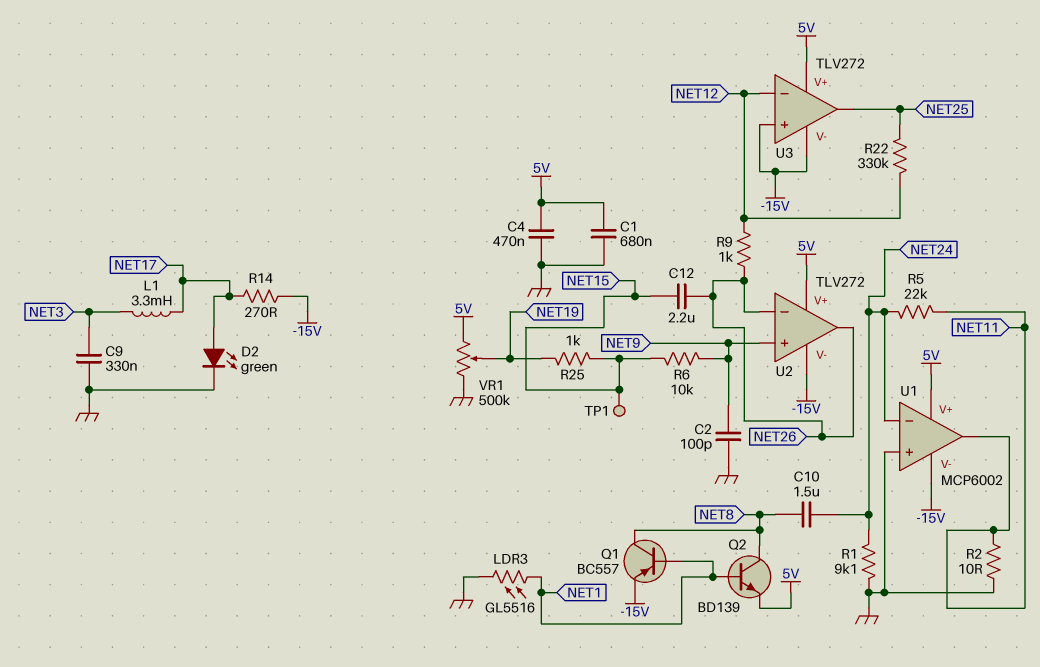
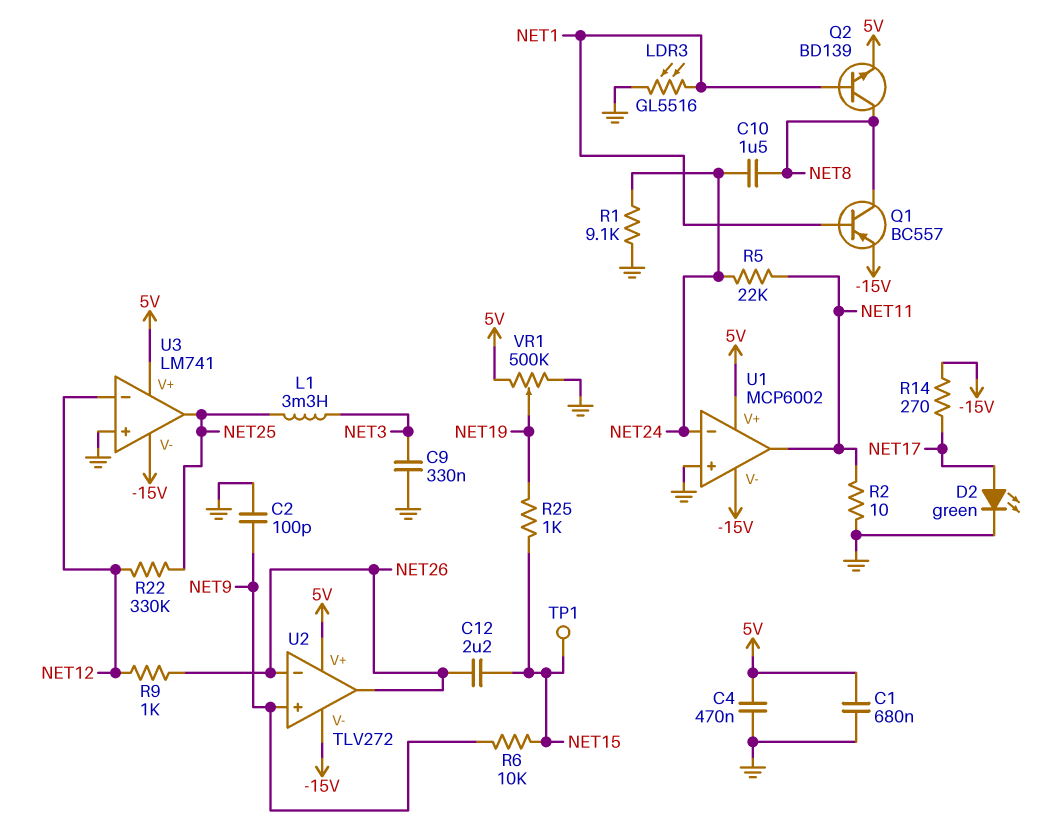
L1: 3.3mH (NET3, NET17) -> 3.3mH (NET3, NET25)
U3: TLV272 -> LM741
U3 pin in+: -15V -> GND

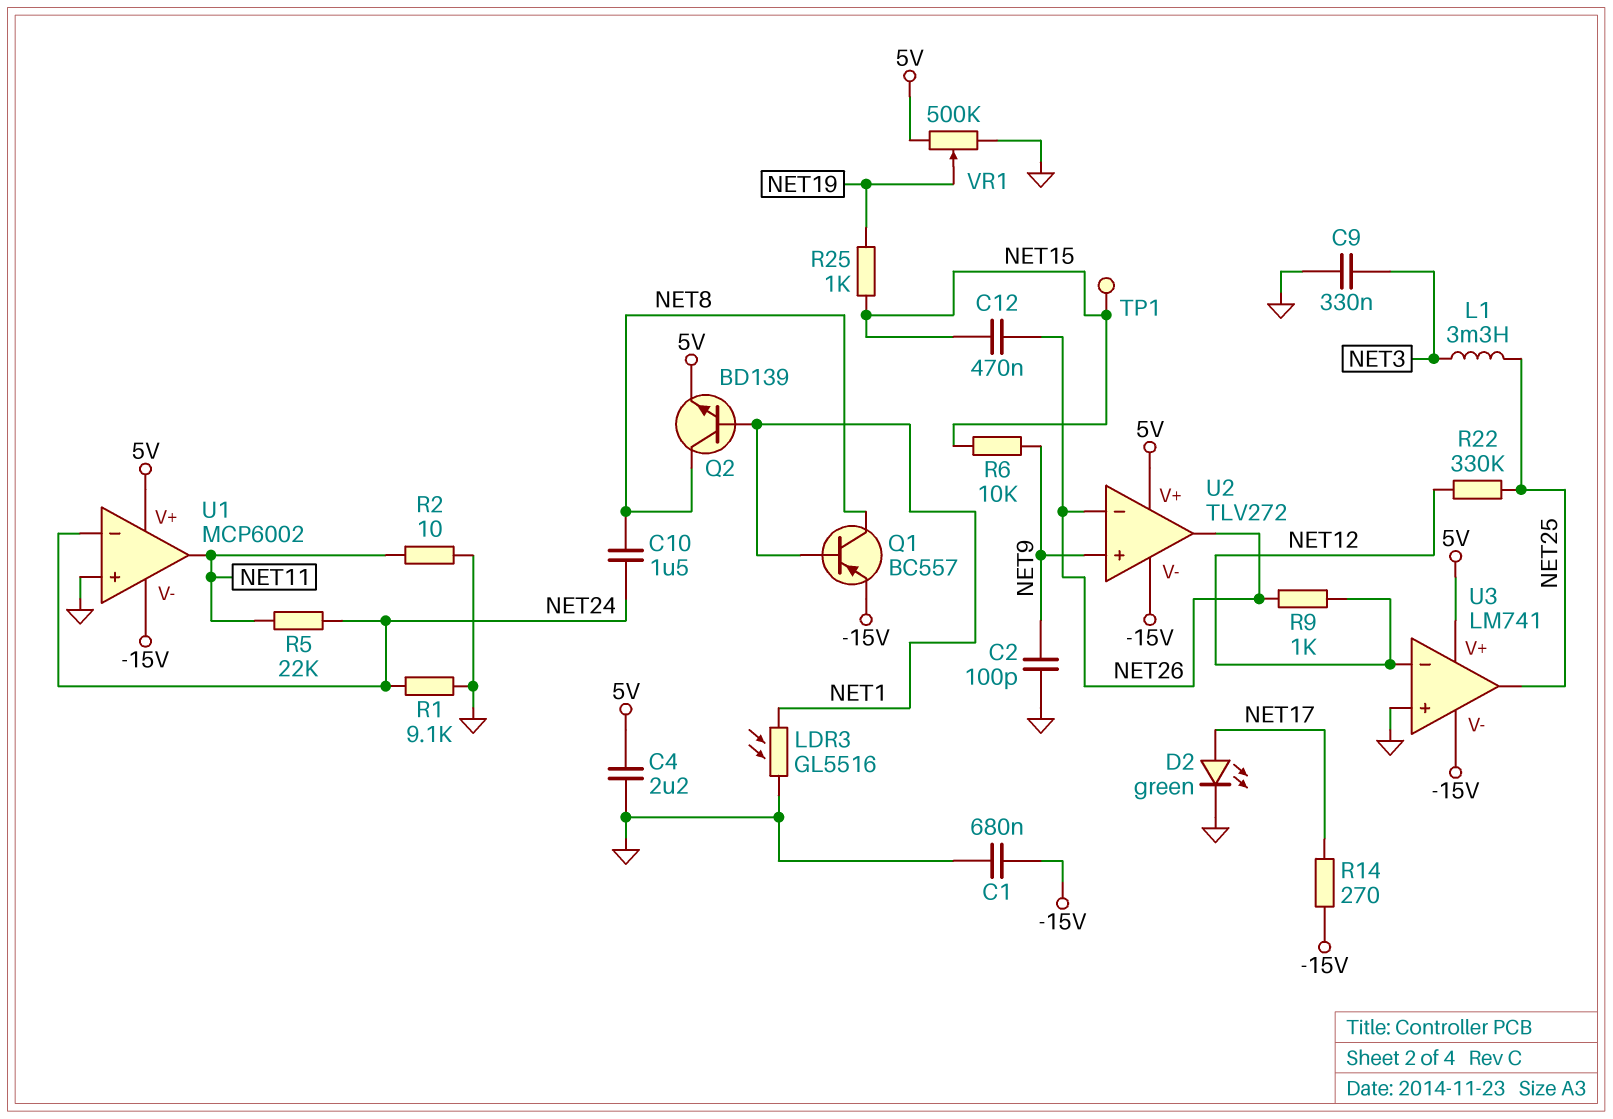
C1: 680nF (5V, GND) -> 680nF (-15V, GND)
C4: 470nF (5V, GND) -> 2.2uF (5V, GND)
C12: 2.2uF (NET15, NET26) -> 470nF (NET15, NET26)

